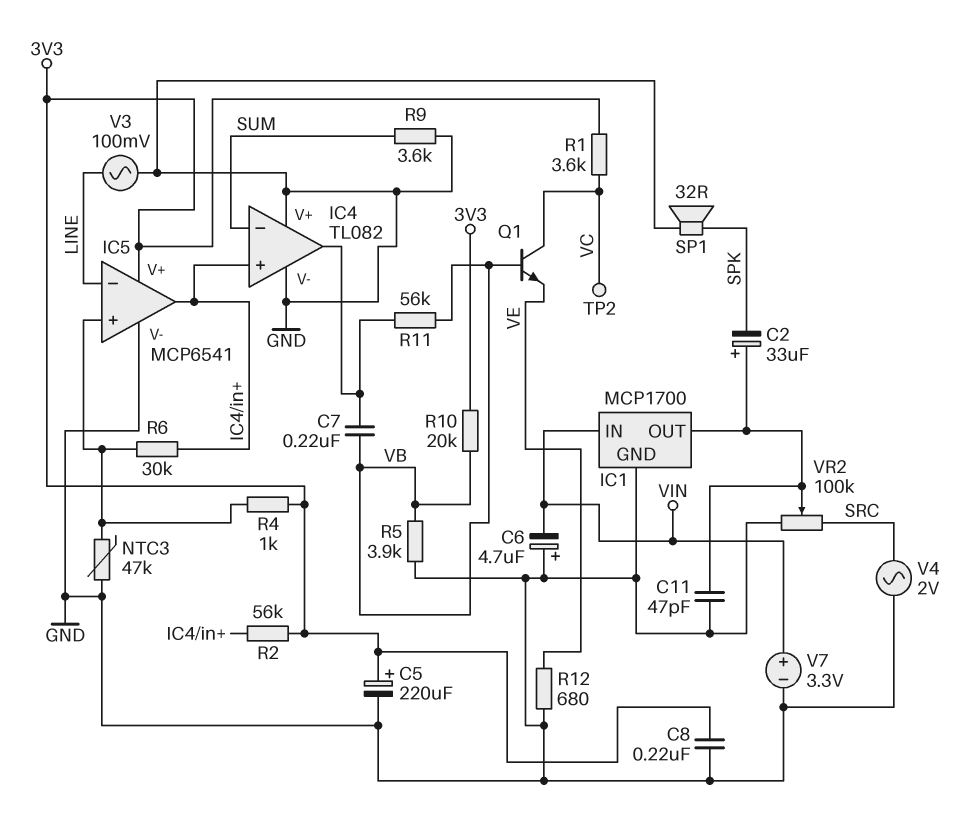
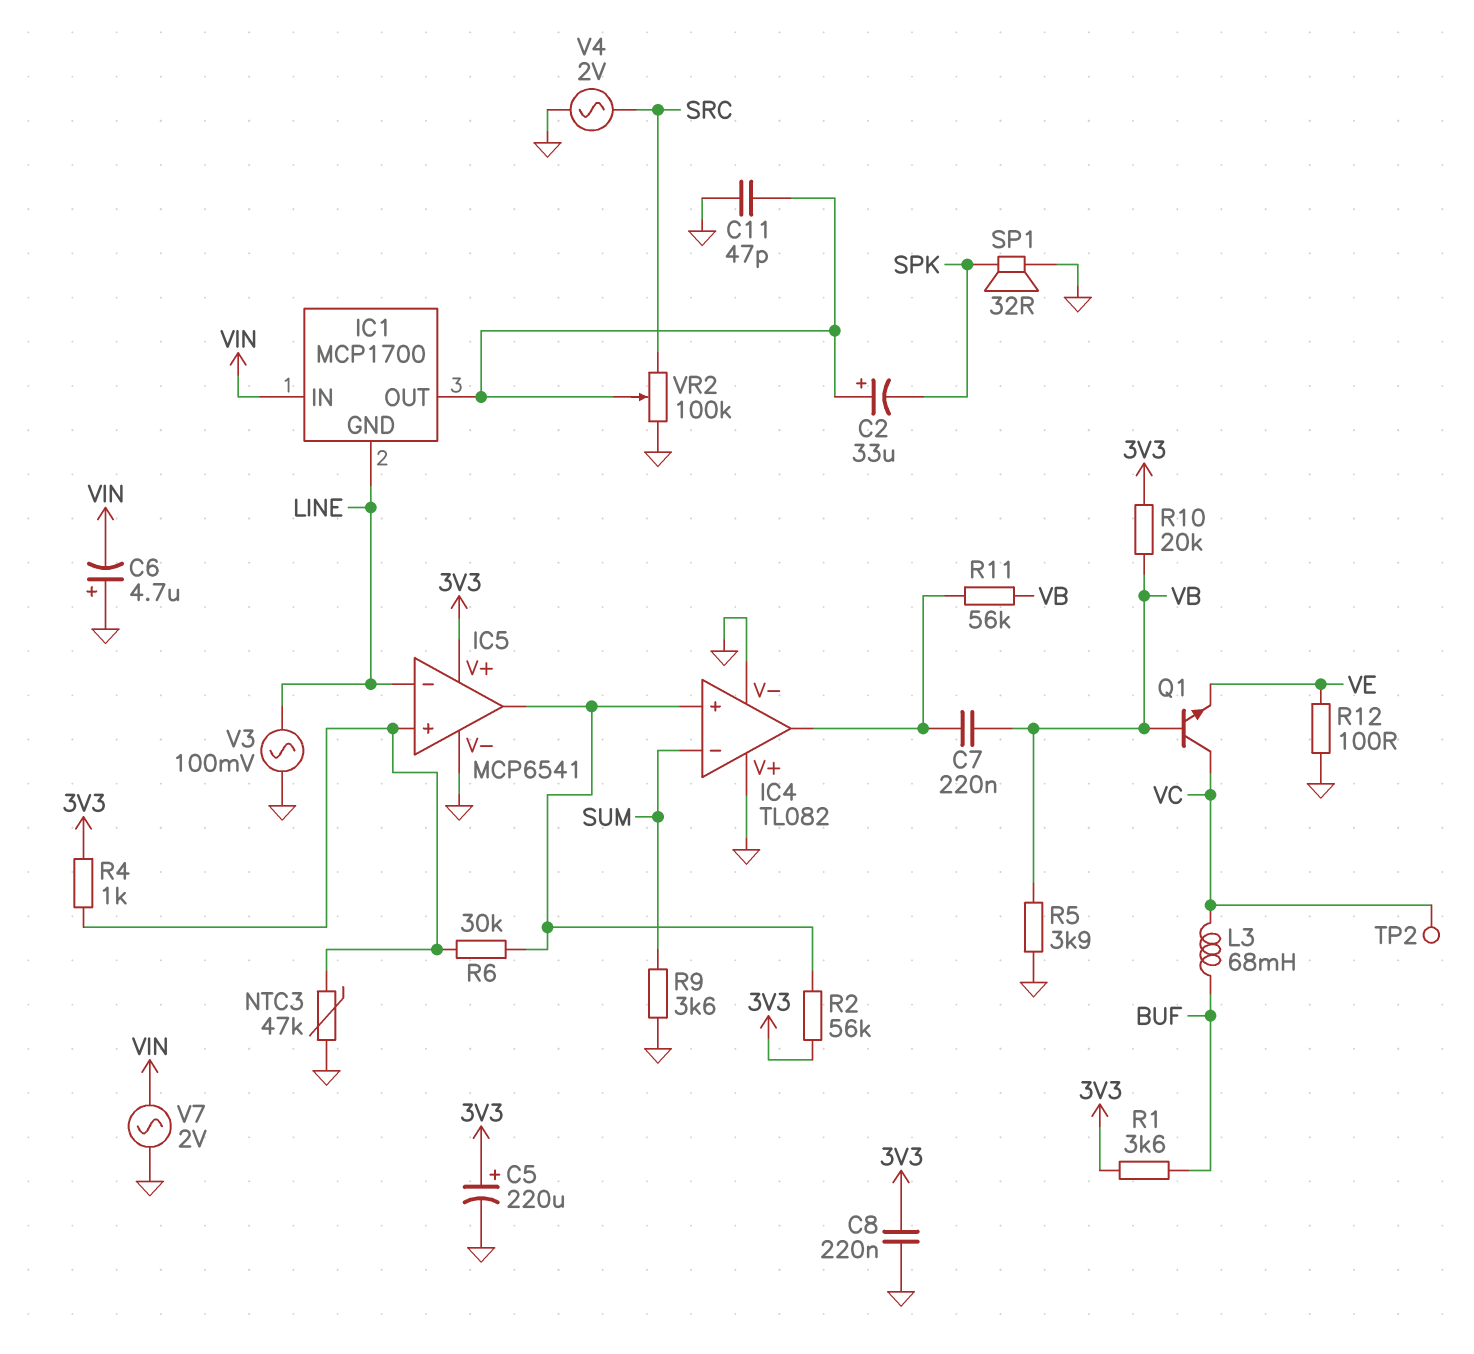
IC1 pin GND: GND -> LINE
L3: none -> 68mH (BUF, VC)
R1: 3.6k (3V3, VC) -> 3.6k (3V3, BUF)
R12: 680 (GND, VE) -> 100 (GND, VE)
V7: 3.3V (plus VIN, minus GND) -> AC 2V (GND, VIN)

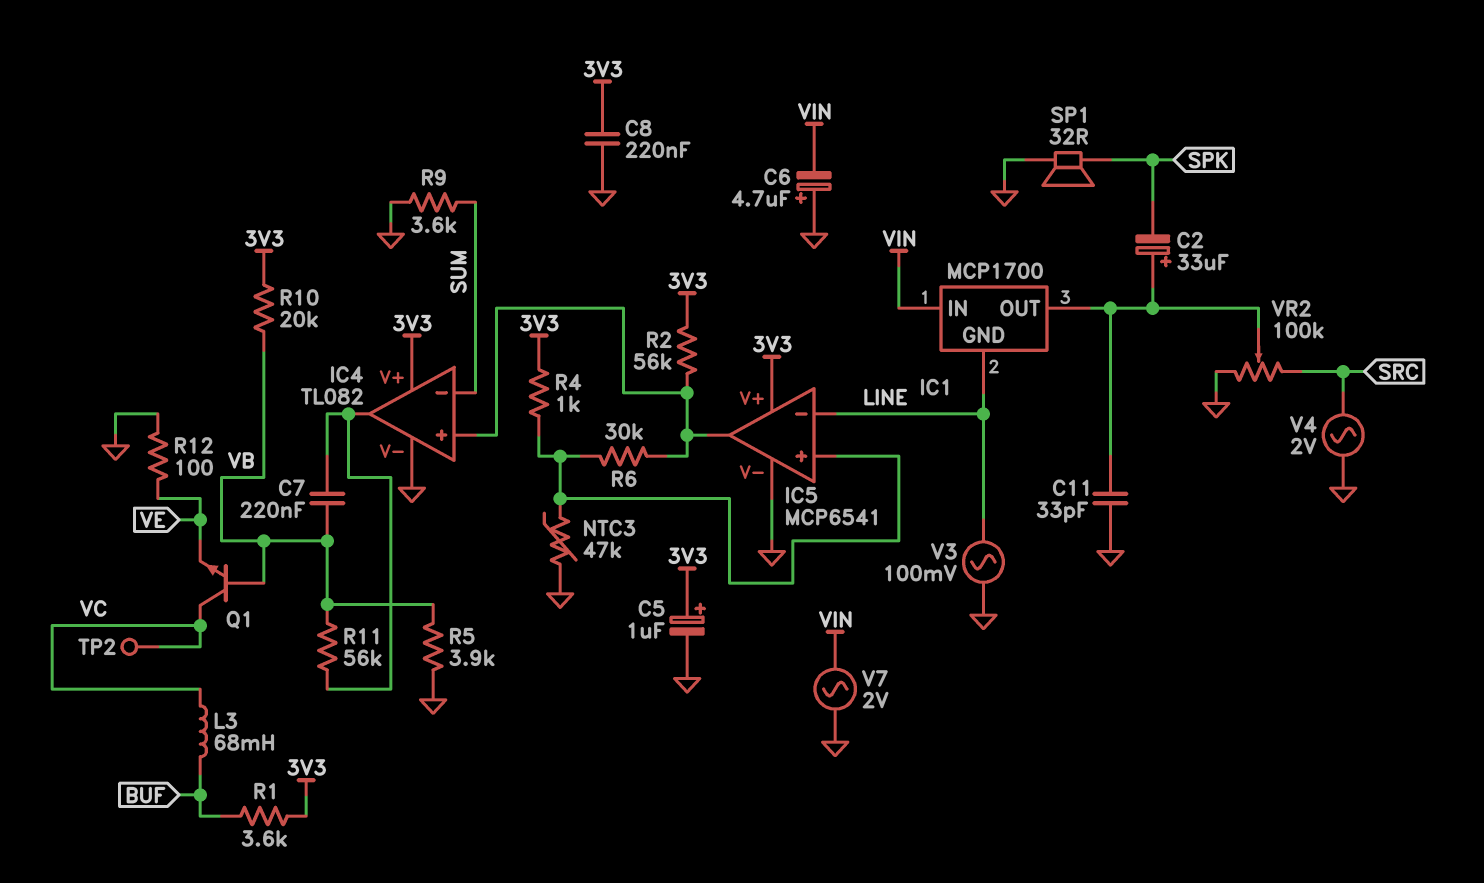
C5: 220uF (plus 3V3, minus GND) -> 1uF (plus 3V3, minus GND)
C11: 47pF (GND, IC1/OUT) -> 33pF (GND, IC1/OUT)
IC4 pin V+: GND -> 3V3

